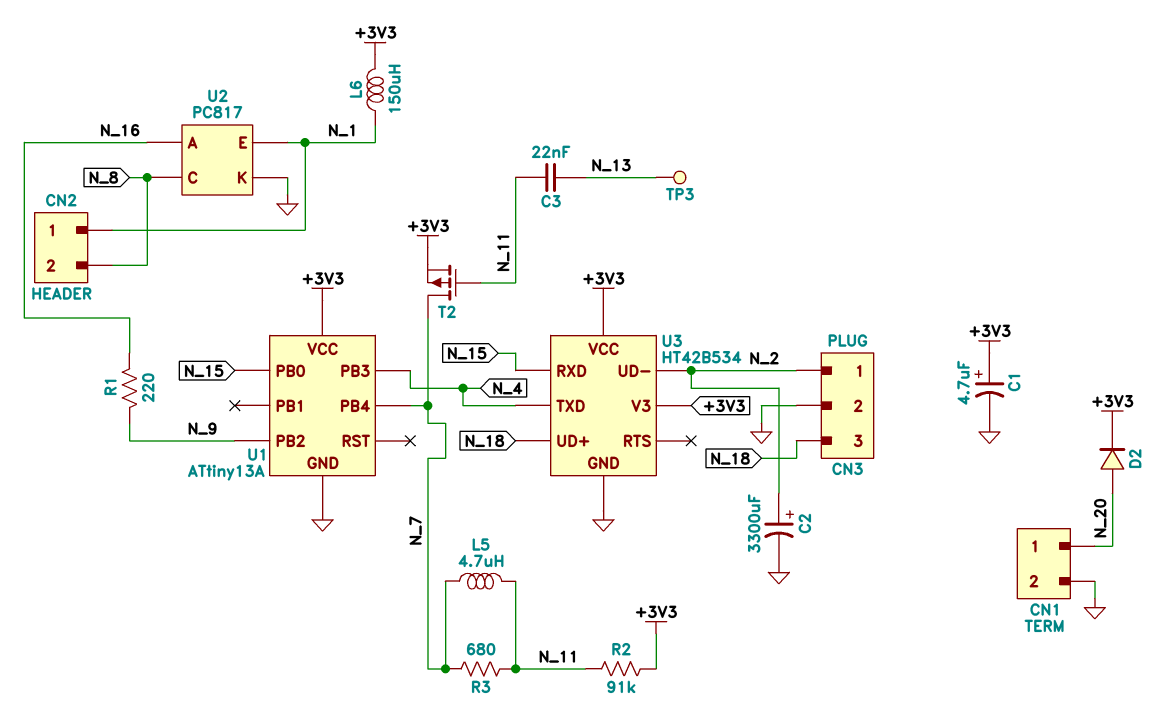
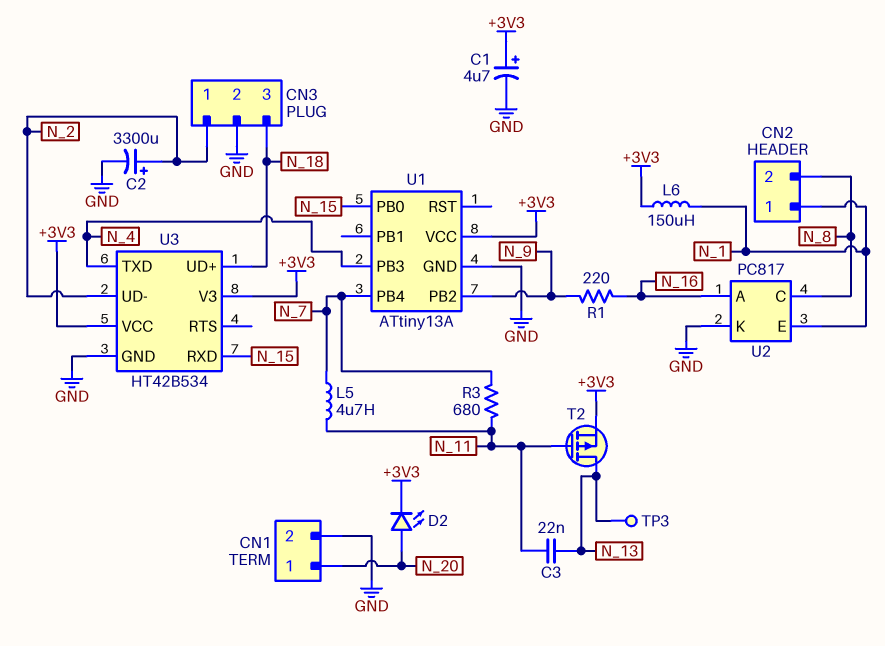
D2: diode (A N_20, K +3V3) -> LED (A N_20, K +3V3)
R2: 91k (+3V3, N_11) -> none
T2: PMOS (G N_11, D N_7, S +3V3) -> PMOS (G N_11, D N_13, S +3V3)

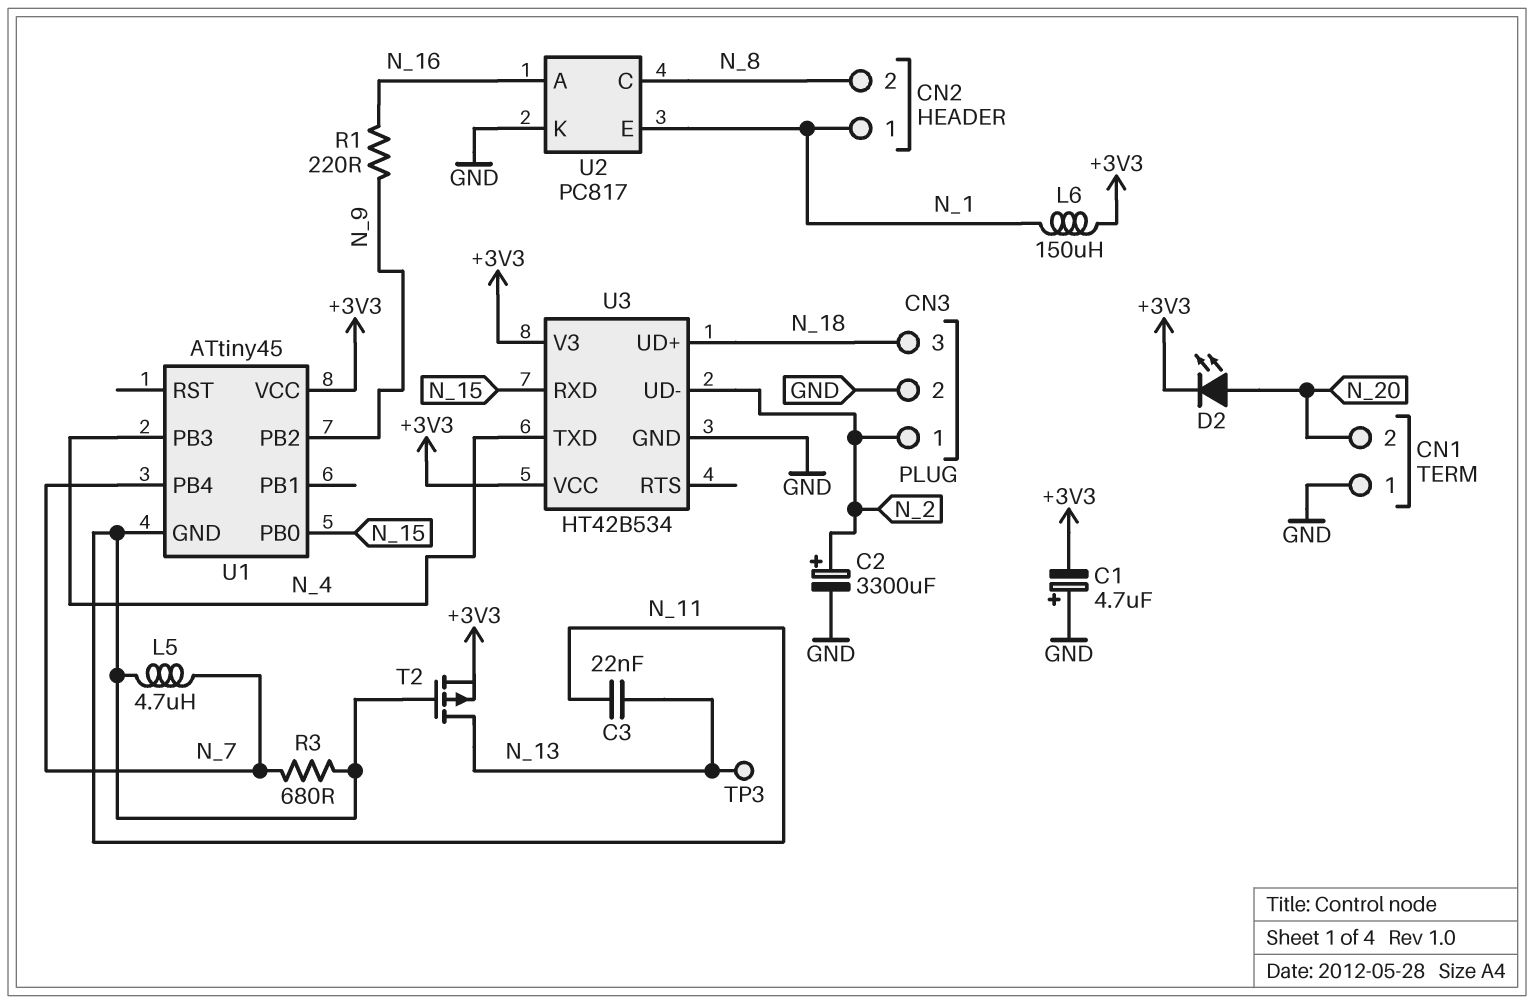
C1: 4.7uF (plus +3V3, minus GND) -> 4.7uF (plus GND, minus +3V3)
CN1 pin 1: N_20 -> GND
CN1 pin 2: GND -> N_20
U1: ATtiny13A -> ATtiny45
U1 pin GND: GND -> N_11

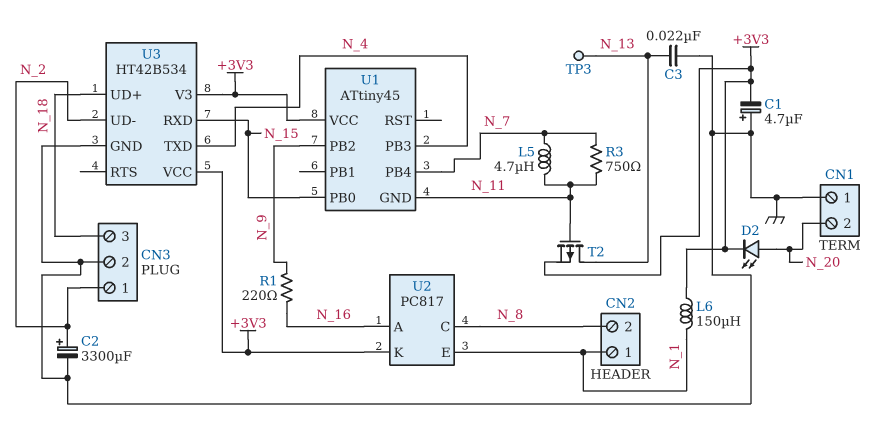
C3: 22nF (N_11, N_13) -> 22nF (GND, N_13)
R3: 680 (N_7, N_11) -> 750 (N_7, N_11)
U2 pin K: GND -> +3V3

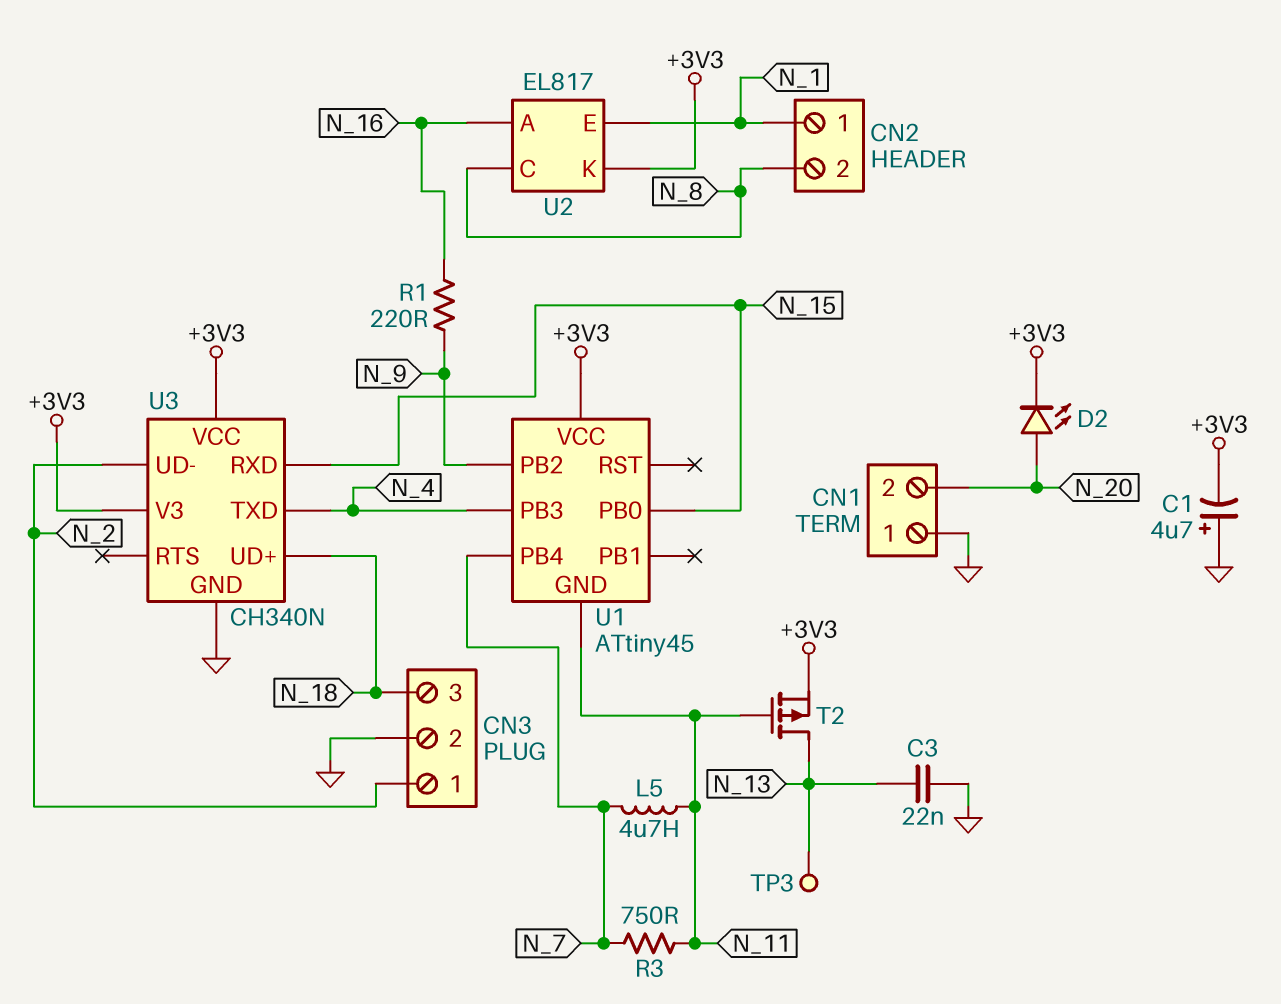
C2: 3300uF (plus N_2, minus GND) -> none
L6: 150uH (+3V3, N_1) -> none
U2: PC817 -> EL817
U3: HT42B534 -> CH340N

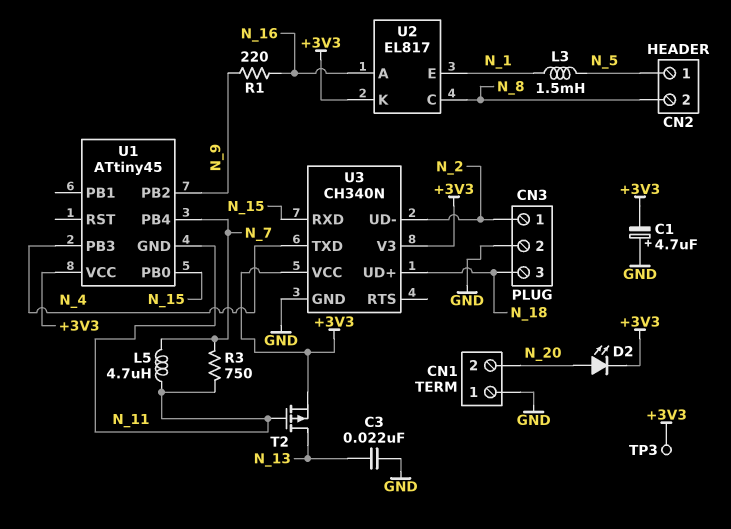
CN2 pin 1: N_1 -> N_5
L3: none -> 1.5mH (N_1, N_5)
TP3: test point (N_13) -> test point (+3V3)

